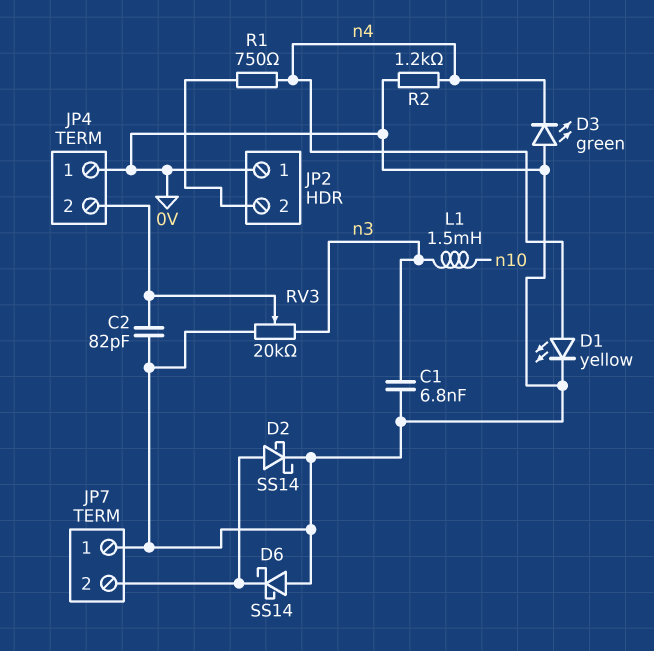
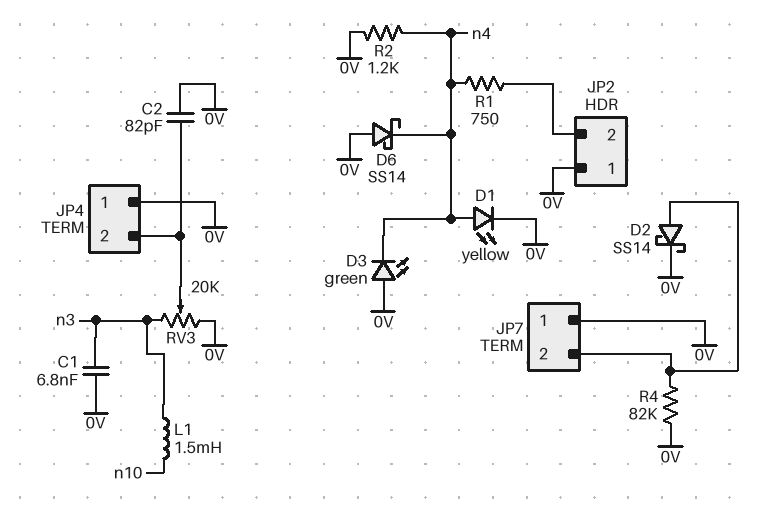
D6: schottky SS14 (A 0V, K JP7/2) -> schottky SS14 (A 0V, K n4)
R4: none -> 82k (0V, JP7/2)

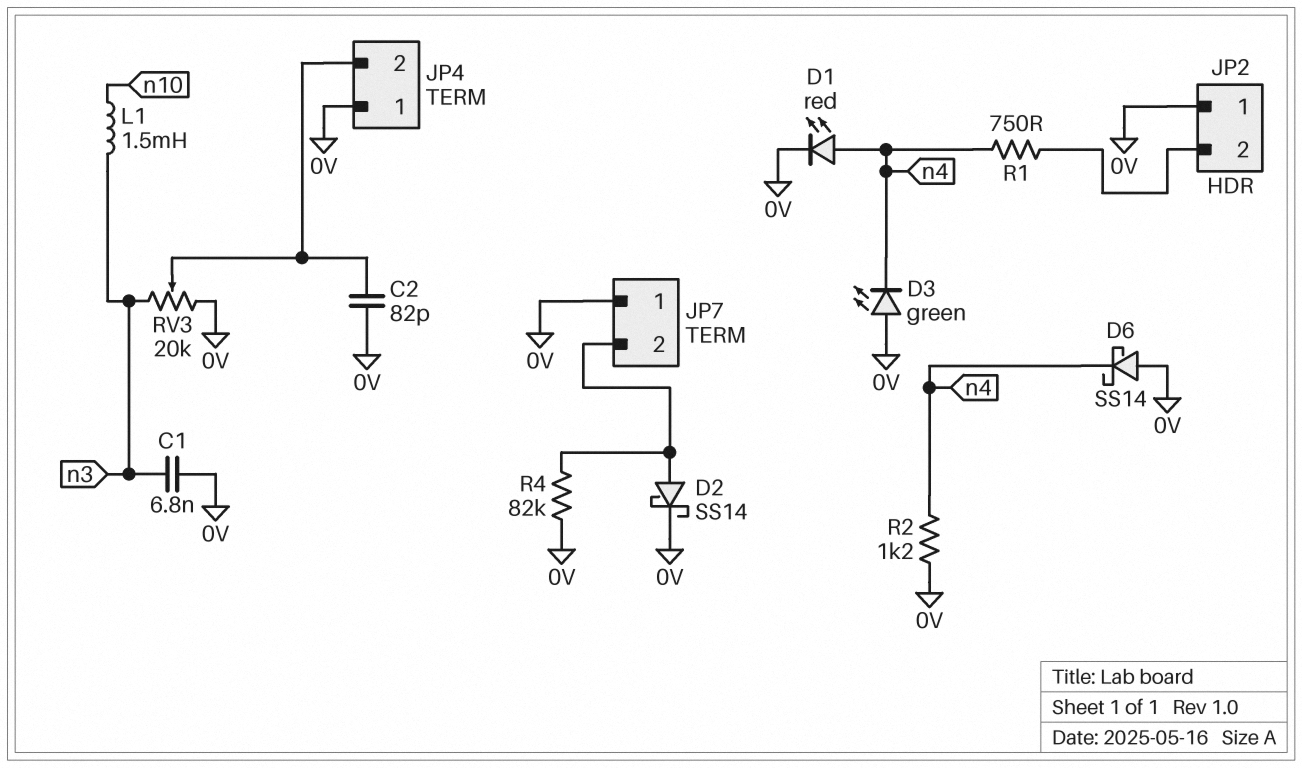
D1: LED yellow (A n4, K 0V) -> LED red (A n4, K 0V)

